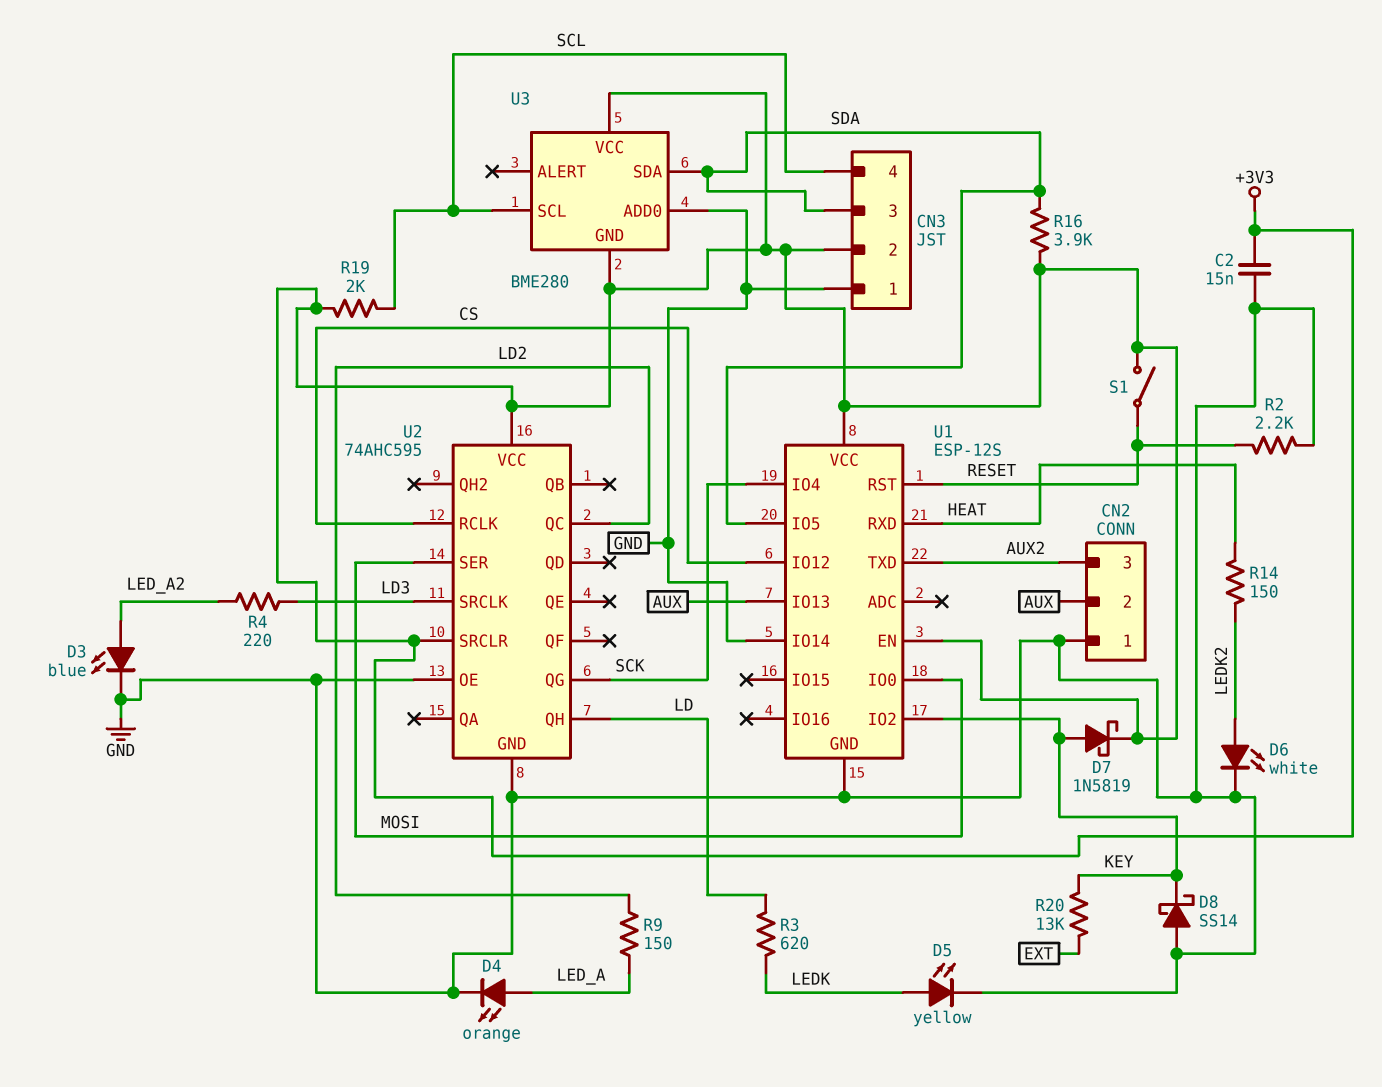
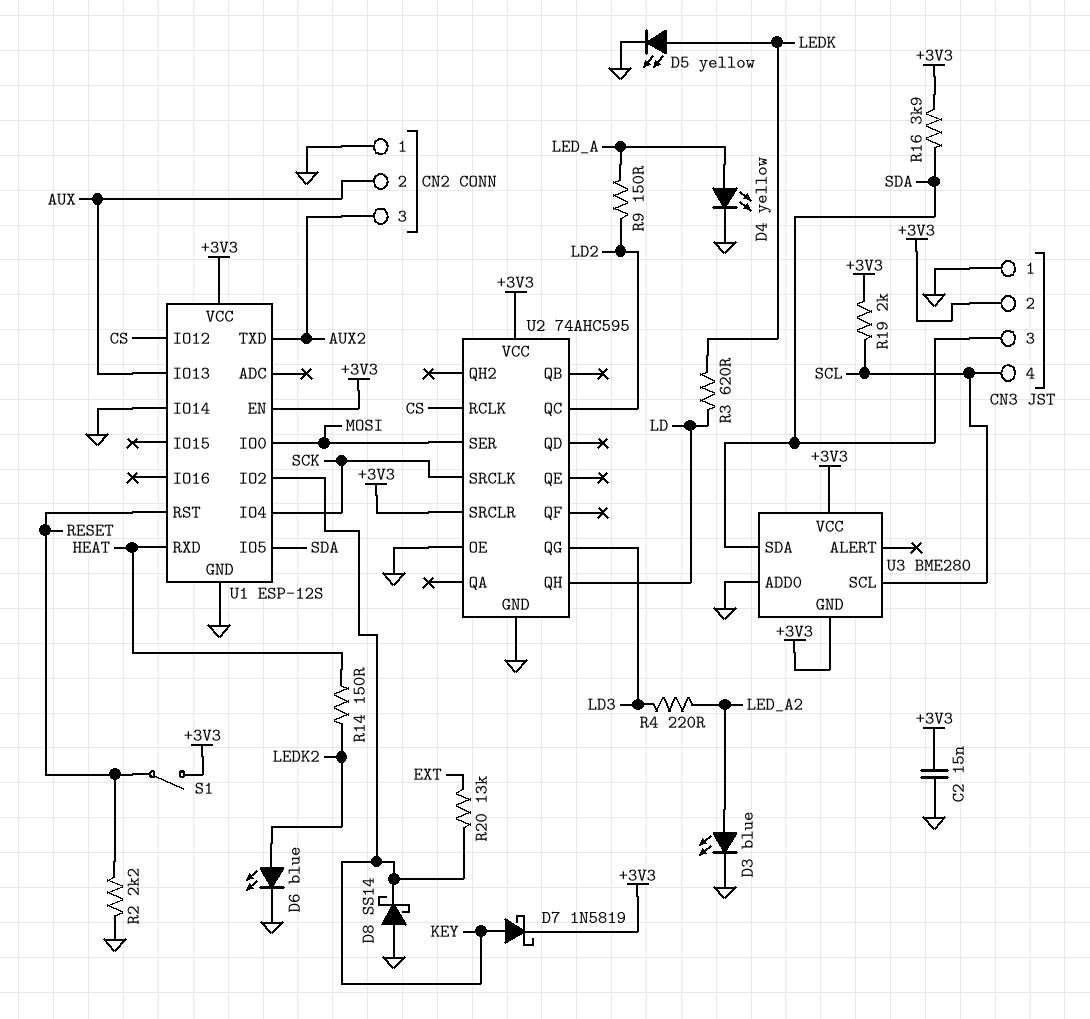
D4: LED orange (A LED_A, K GND) -> LED yellow (A LED_A, K GND)
D6: LED white (A LEDK2, K GND) -> LED blue (A LEDK2, K GND)
U2 pin QG: SCK -> LD3
U2 pin SRCLK: LD3 -> SCK

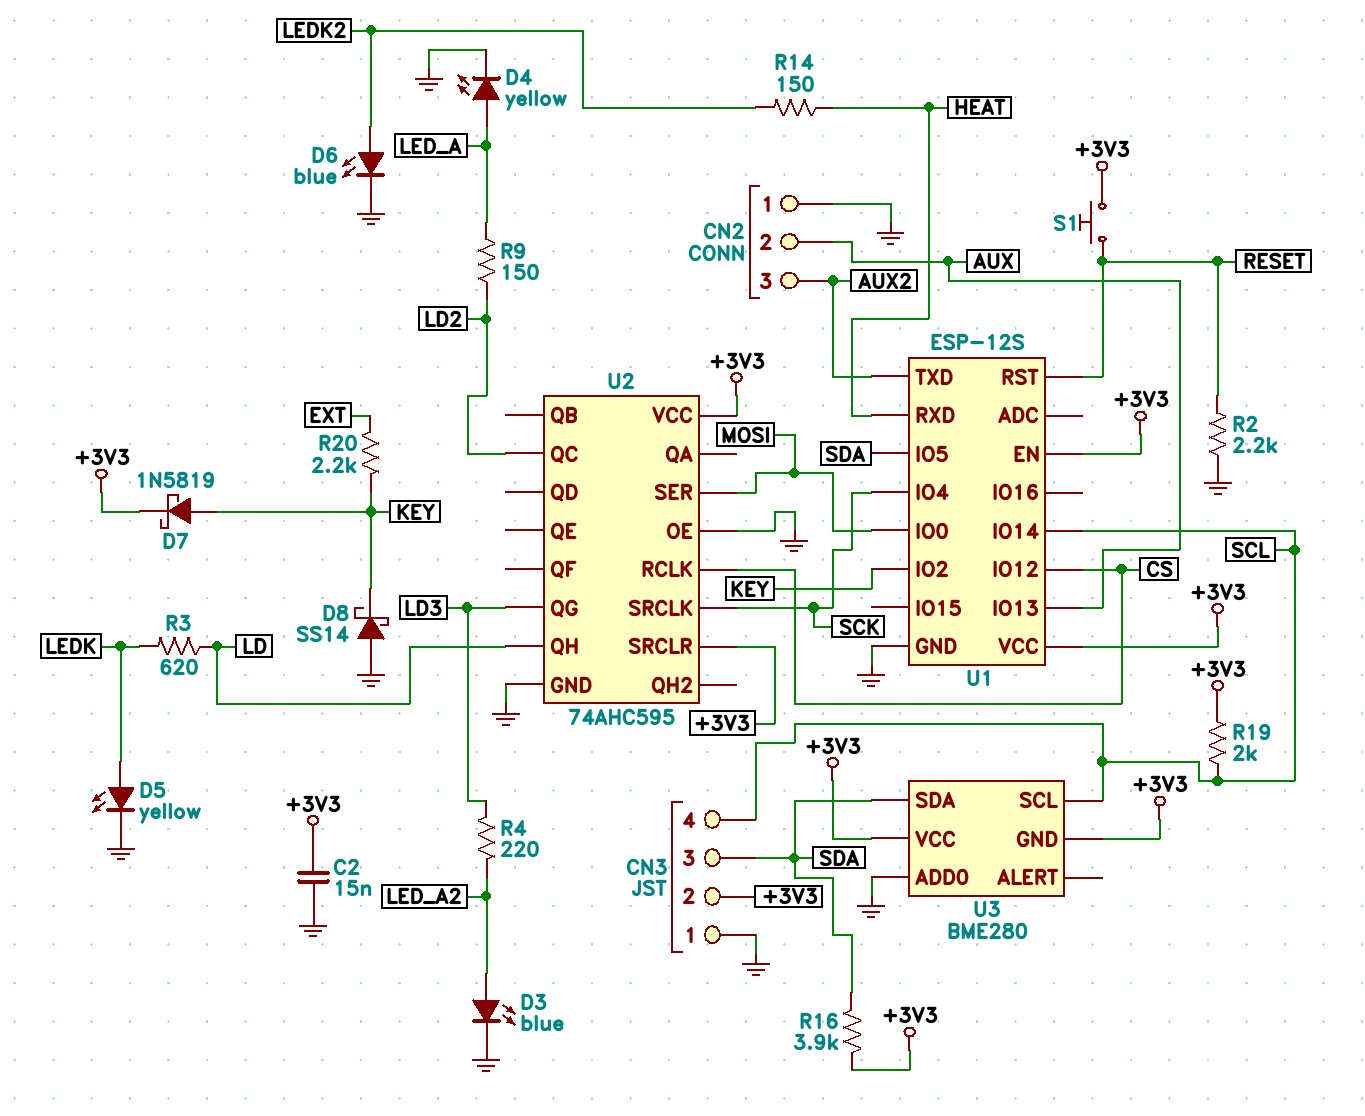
R20: 13k (EXT, KEY) -> 2.2k (EXT, KEY)
S1: switch (+3V3, RESET) -> button (+3V3, RESET)
U1 pin IO14: GND -> SCL

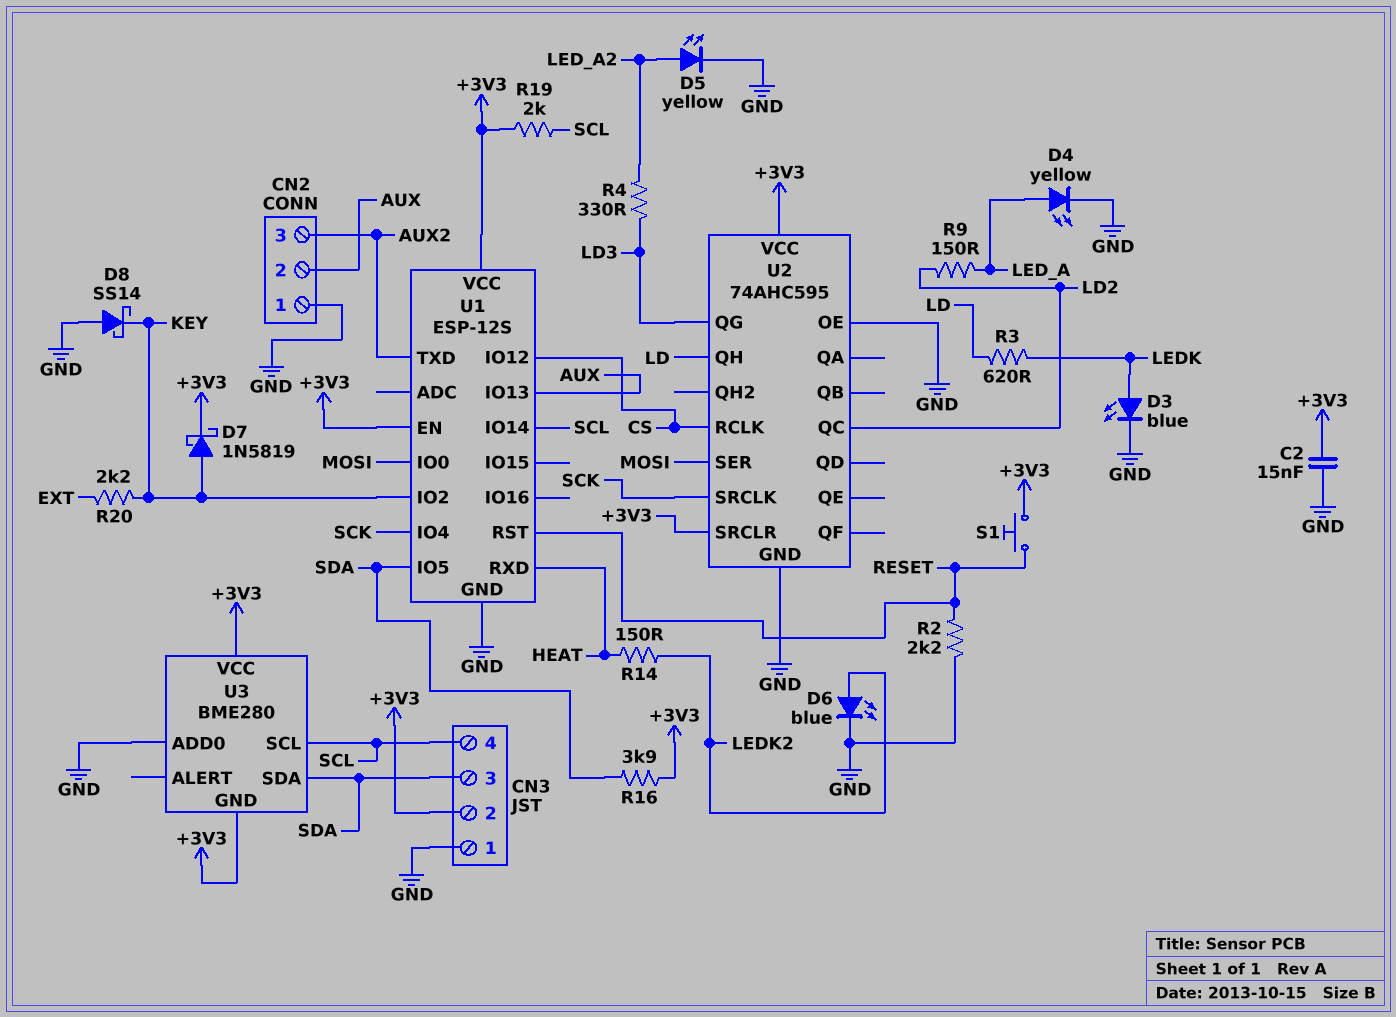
D3: LED blue (A LED_A2, K GND) -> LED blue (A LEDK, K GND)
D5: LED yellow (A LEDK, K GND) -> LED yellow (A LED_A2, K GND)
R4: 220 (LD3, LED_A2) -> 330 (LD3, LED_A2)

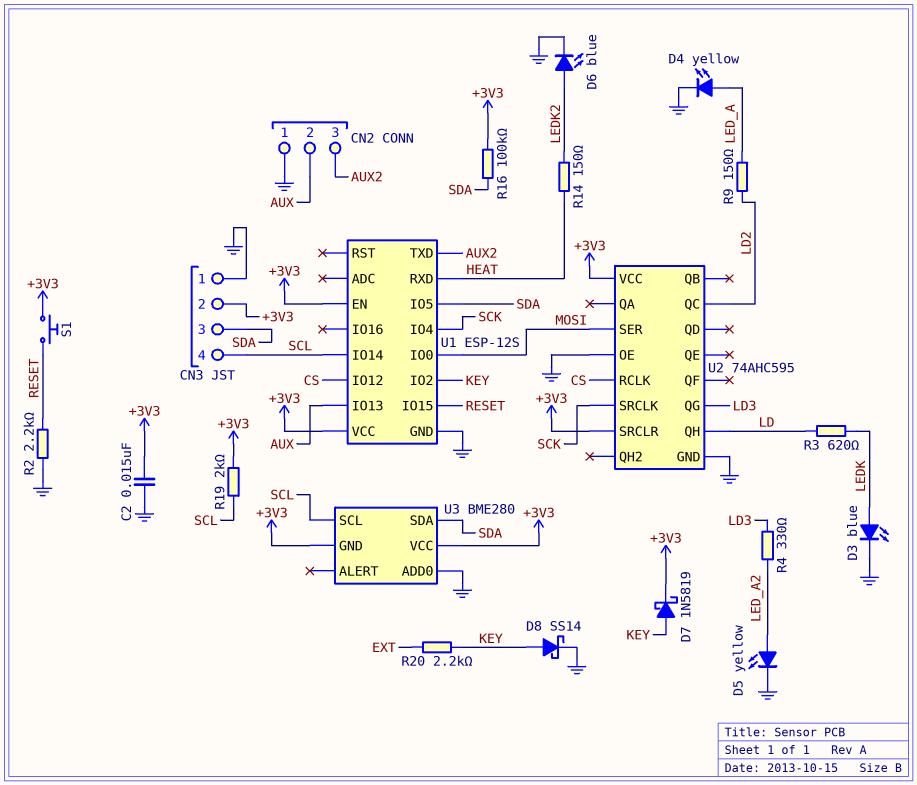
D8: schottky SS14 (A GND, K KEY) -> schottky SS14 (A KEY, K GND)
R16: 3.9k (+3V3, SDA) -> 100k (+3V3, SDA)
U1 pin IO15: none -> RESET
U1 pin RST: RESET -> none

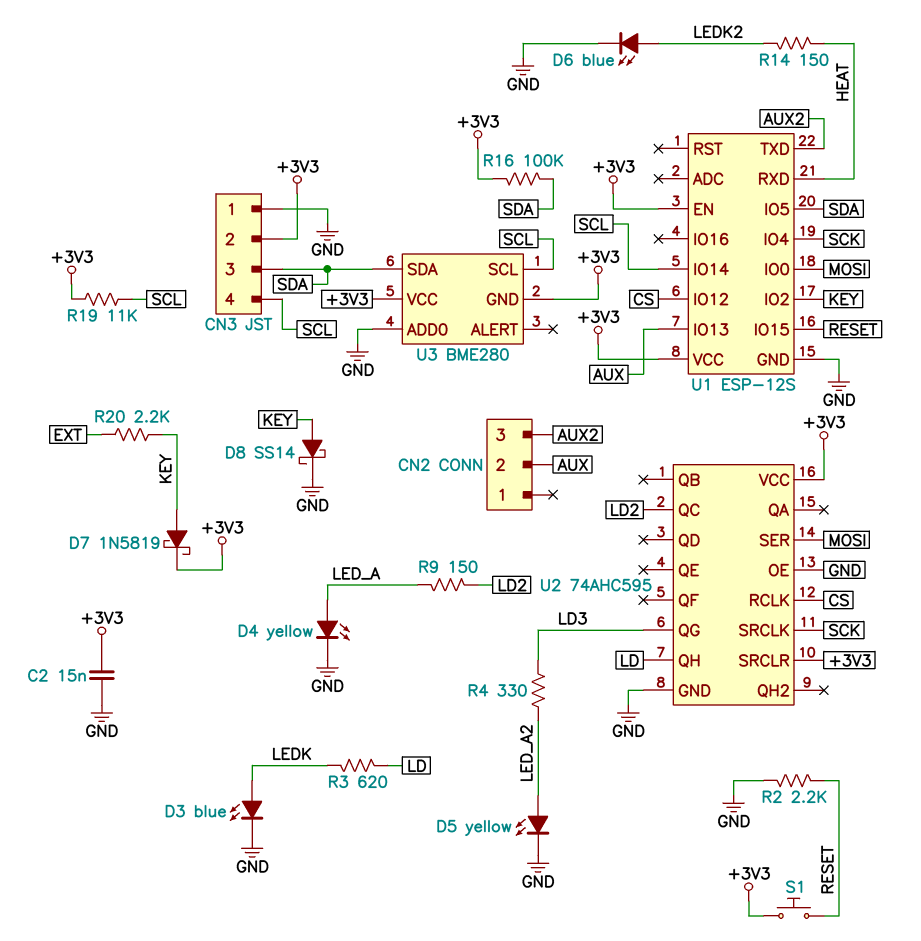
CN2 pin 1: GND -> none
R19: 2k (+3V3, SCL) -> 11k (+3V3, SCL)

